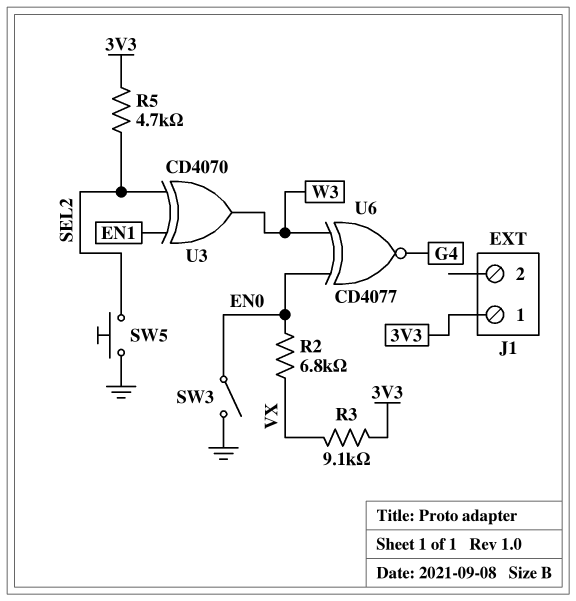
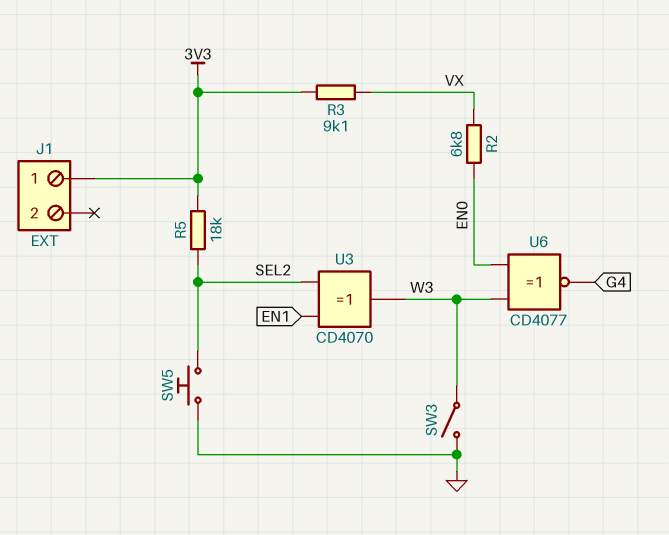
R5: 4.7k (3V3, SEL2) -> 18k (3V3, SEL2)
SW3: switch (EN0, GND) -> switch (GND, W3)

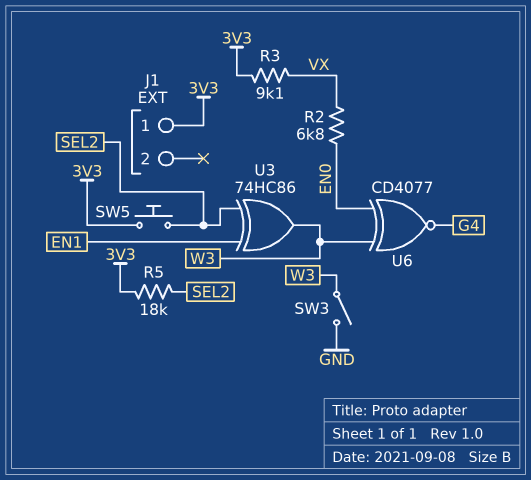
SW5: button (GND, SEL2) -> button (3V3, SEL2)
U3: XOR CD4070 (in EN1, in SEL2, out W3) -> XOR 74HC86 (in EN1, in SEL2, out W3)

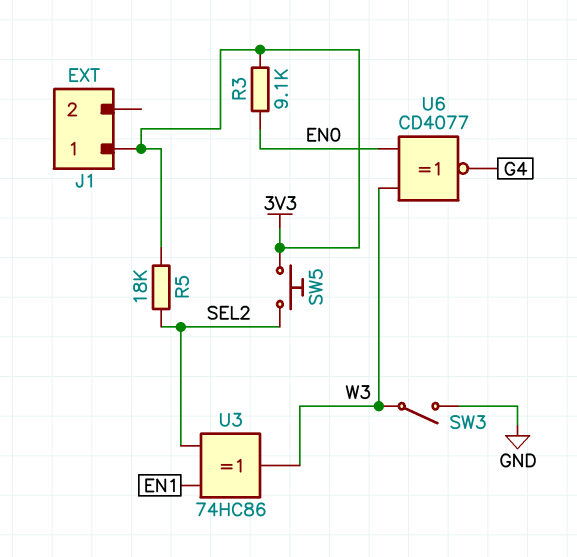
R2: 6.8k (EN0, VX) -> none
R3: 9.1k (3V3, VX) -> 9.1k (3V3, EN0)

